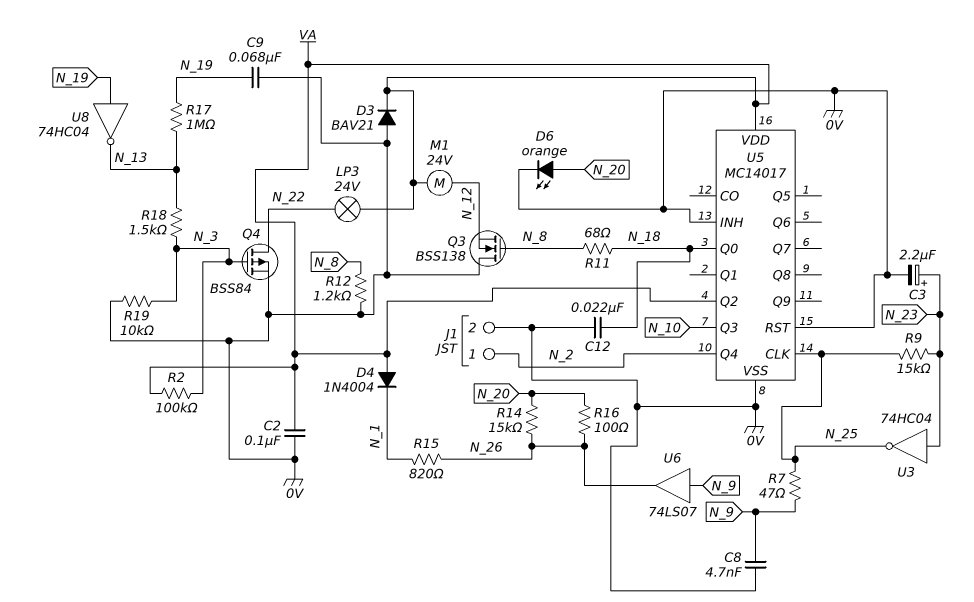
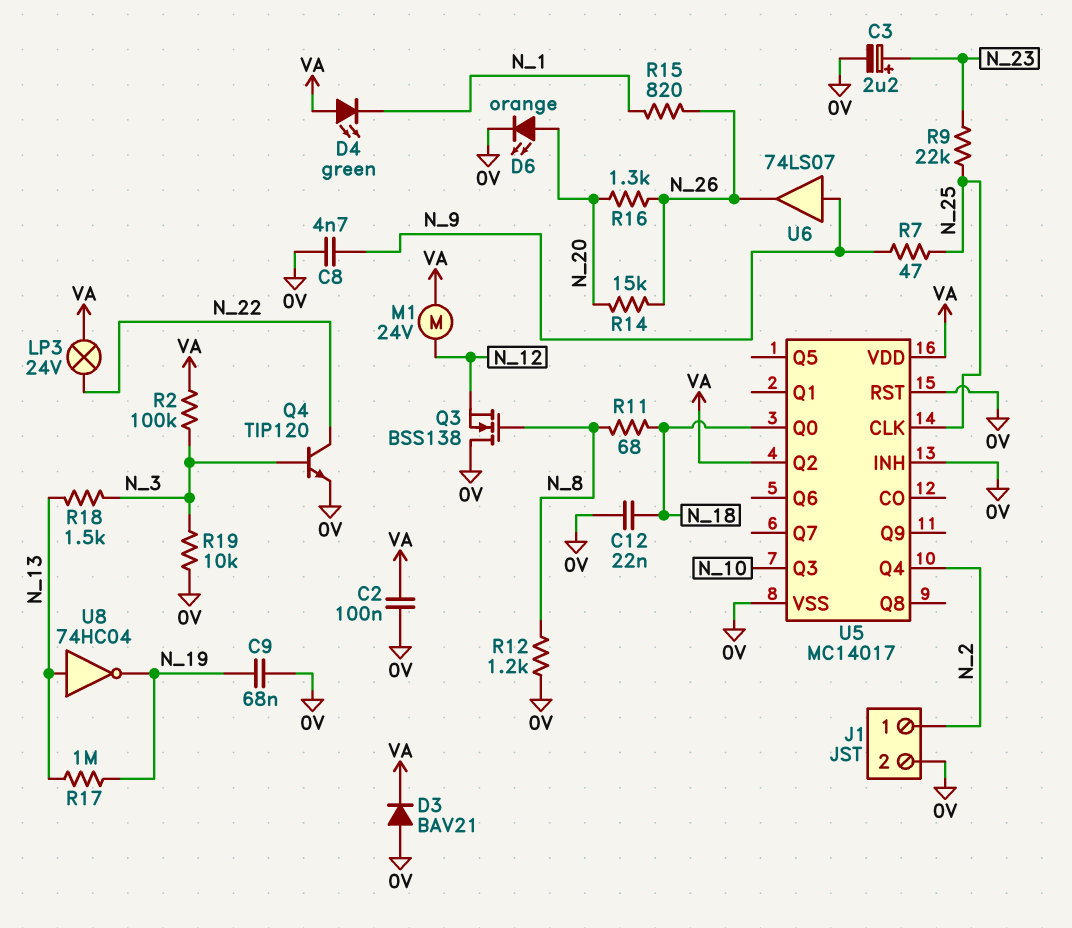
D4: diode 1N4004 (A VA, K N_1) -> LED green (A VA, K N_1)
Q4: PMOS BSS84 (G N_3, D N_22, S 0V) -> NPN TIP120 (B N_3, C N_22, E 0V)
R9: 15k (N_23, N_25) -> 22k (N_23, N_25)
R16: 100 (N_20, N_26) -> 1.3k (N_20, N_26)
U3: NOT 74HC04 (in N_23, out N_25) -> none
U8: NOT 74HC04 (in N_19, out N_13) -> NOT 74HC04 (in N_13, out N_19)

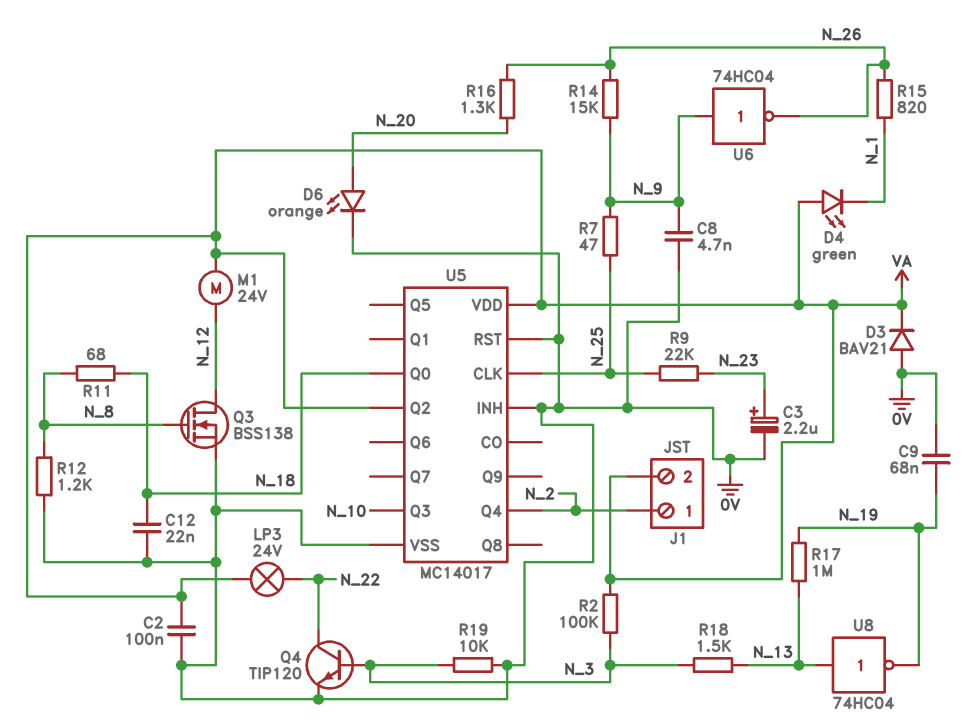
J1 pin 2: 0V -> VA
Q3: NMOS BSS138 (G N_8, D 0V, S N_12) -> NMOS BSS138 (G N_8, D N_12, S 0V)
R14: 15k (N_20, N_26) -> 15k (N_9, N_26)
U6: buffer 74LS07 (in N_9, out N_26) -> NOT 74HC04 (in N_9, out N_26)

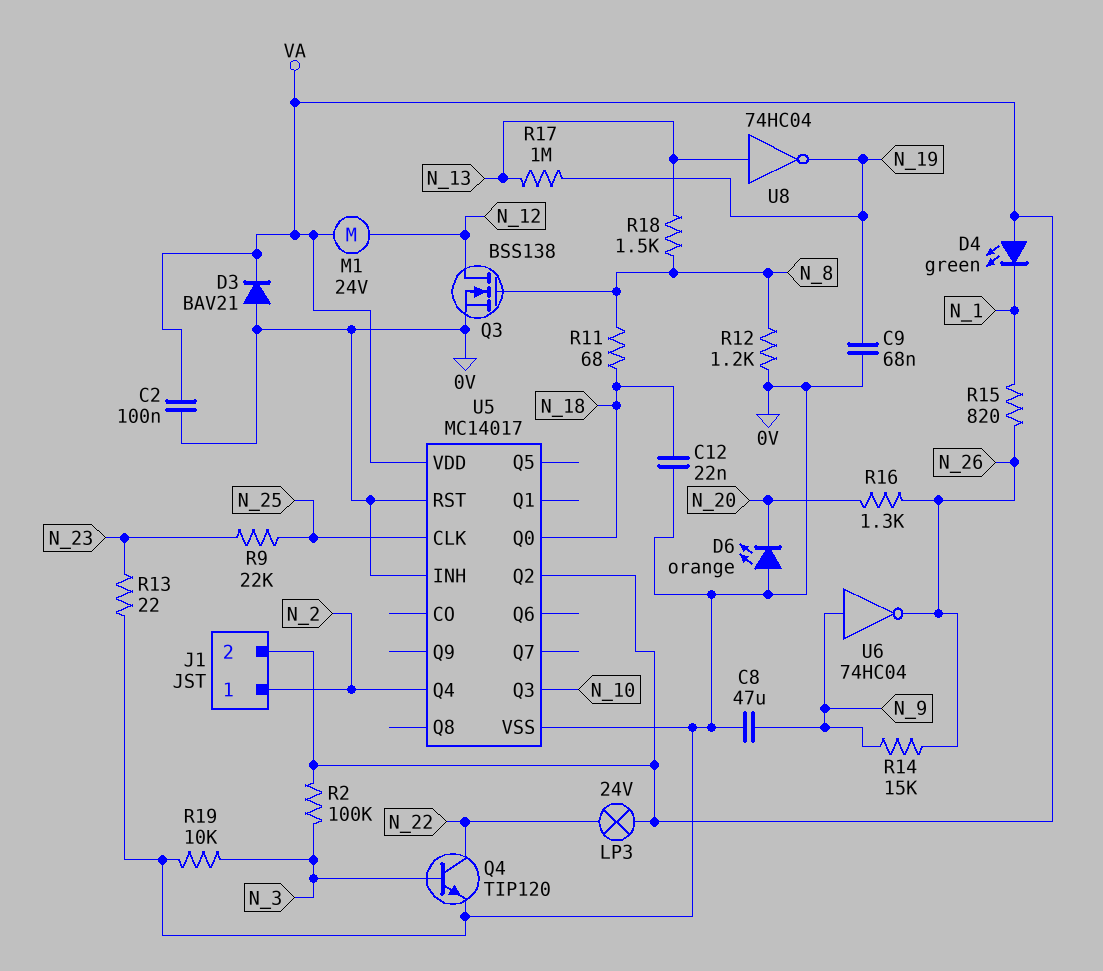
C3: 2.2uF (plus N_23, minus 0V) -> none
C8: 4.7nF (0V, N_9) -> 47uF (0V, N_9)
D6: LED orange (A N_20, K 0V) -> LED orange (A 0V, K N_20)
R7: 47 (N_9, N_25) -> none
R13: none -> 22 (0V, N_23)
R18: 1.5k (N_3, N_13) -> 1.5k (N_8, N_13)

